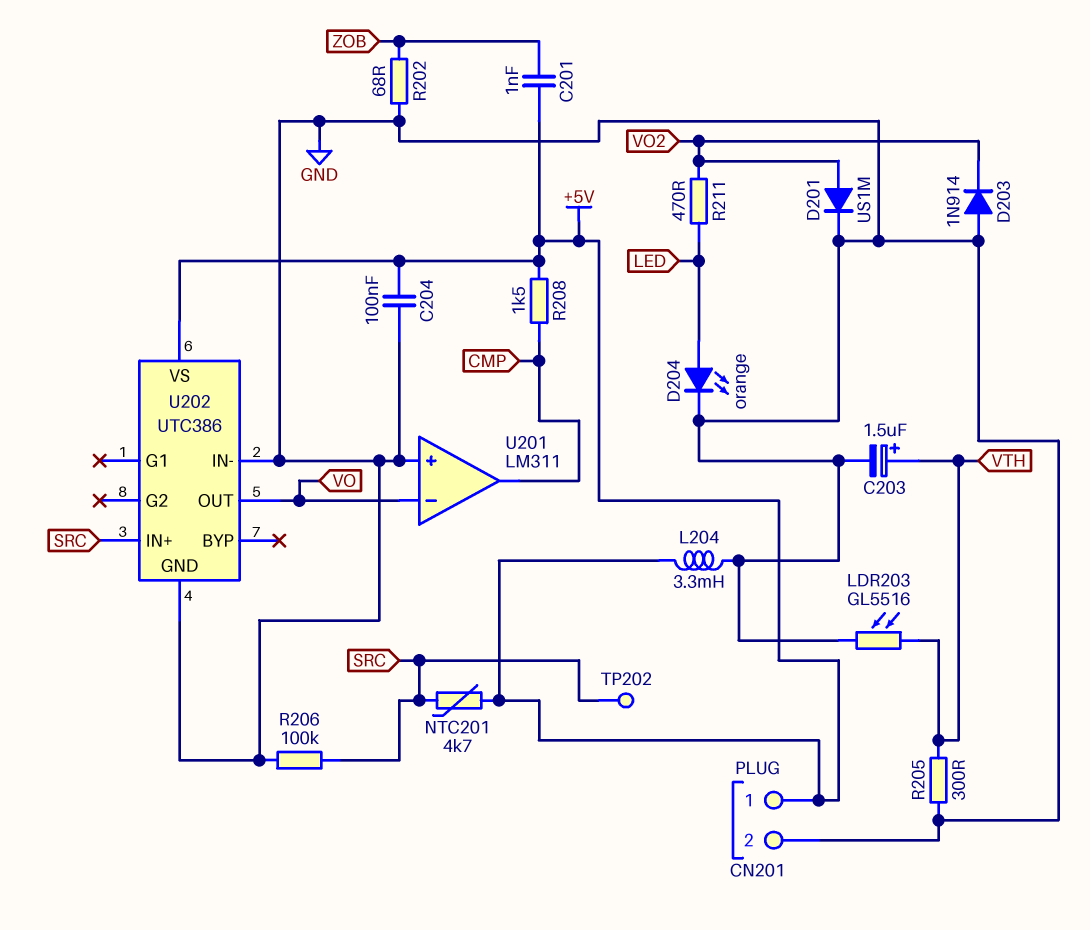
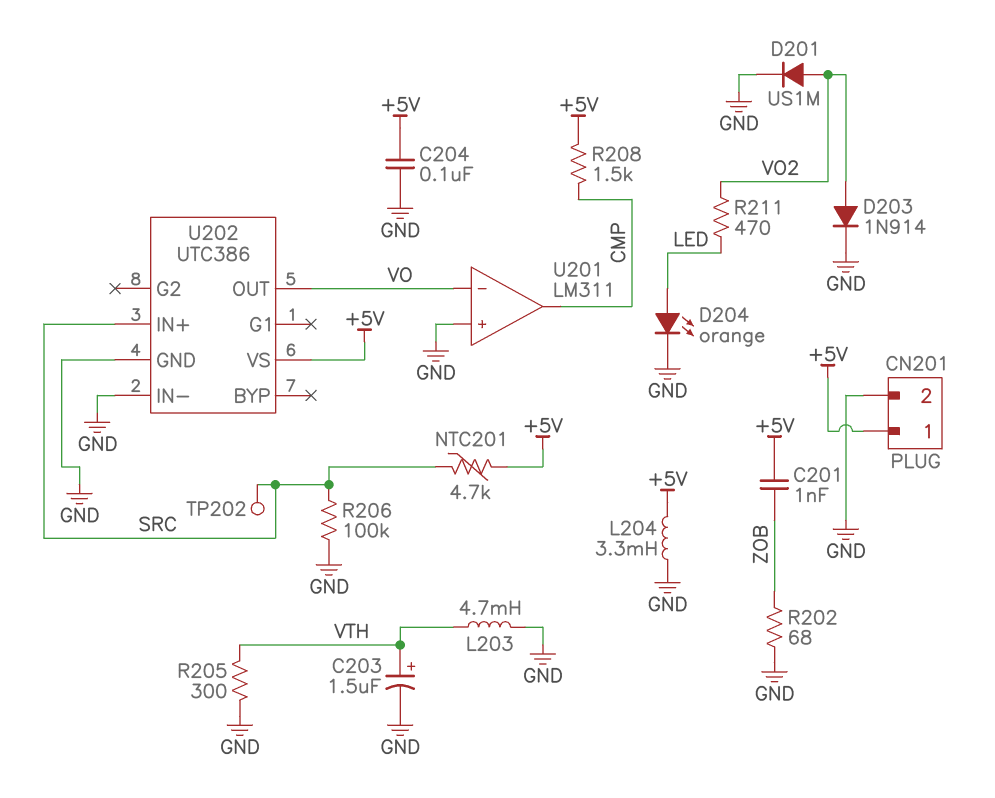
D203: diode 1N914 (A GND, K VO2) -> diode 1N914 (A VO2, K GND)
L203: none -> 4.7mH (GND, VTH)
LDR203: GL5516 (GND, VTH) -> none

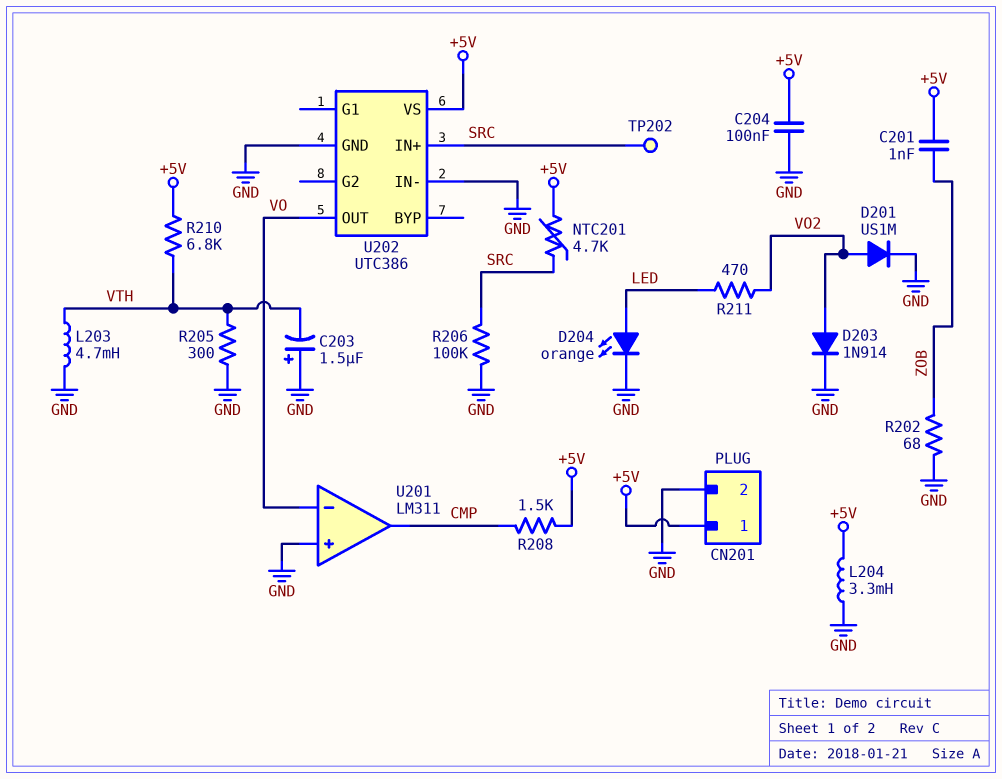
C203: 1.5uF (plus VTH, minus GND) -> 1.5uF (plus GND, minus VTH)
R210: none -> 6.8k (+5V, VTH)

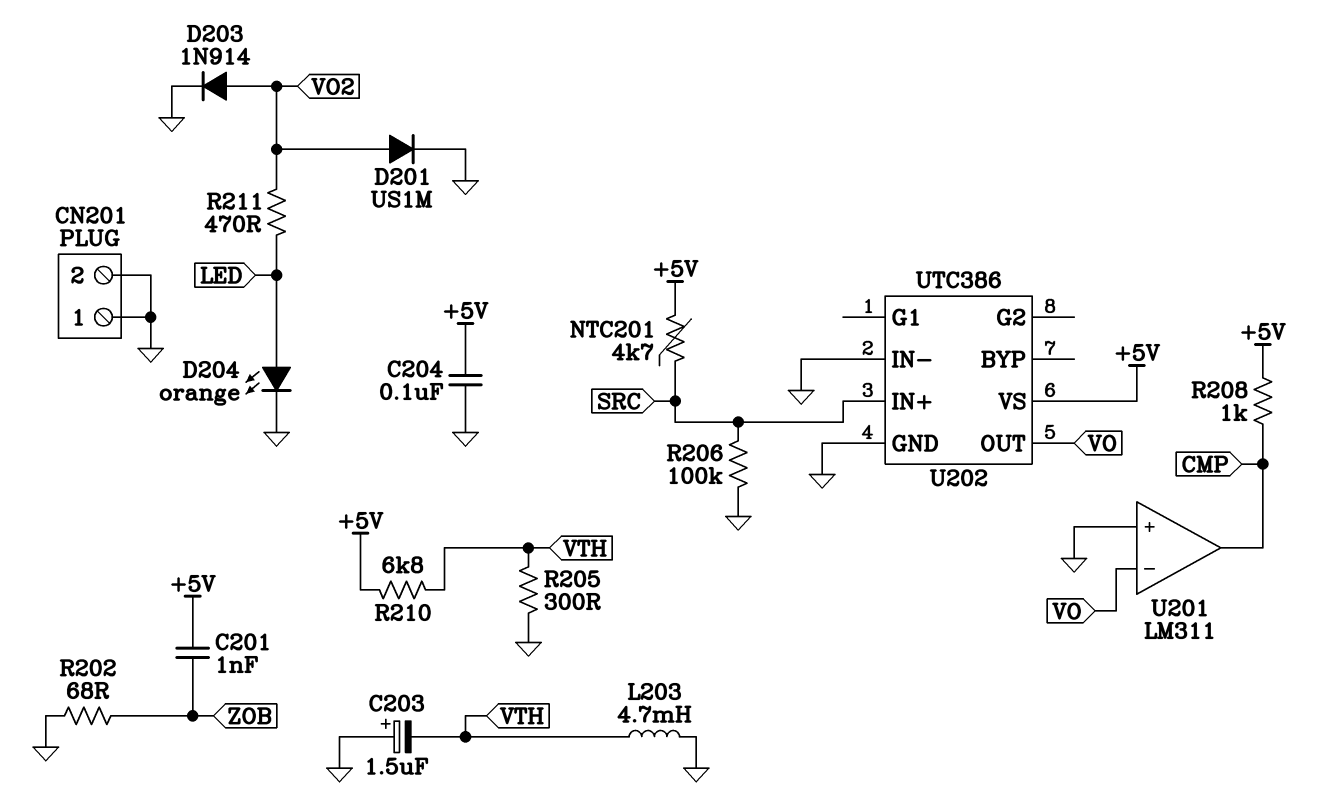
CN201 pin 1: +5V -> GND
L204: 3.3mH (+5V, GND) -> none
R208: 1.5k (+5V, CMP) -> 1k (+5V, CMP)
TP202: test point (SRC) -> none

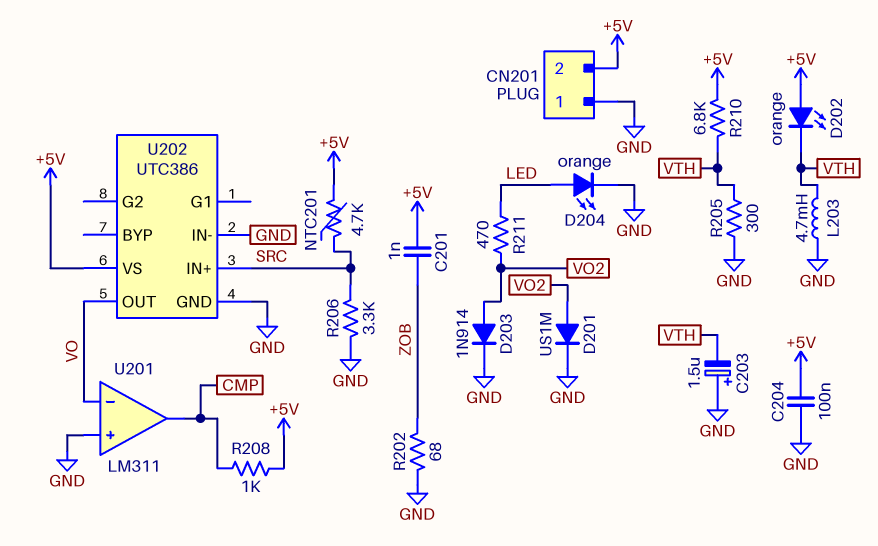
CN201 pin 2: GND -> +5V
D202: none -> LED orange (A +5V, K VTH)
R206: 100k (GND, SRC) -> 3.3k (GND, SRC)

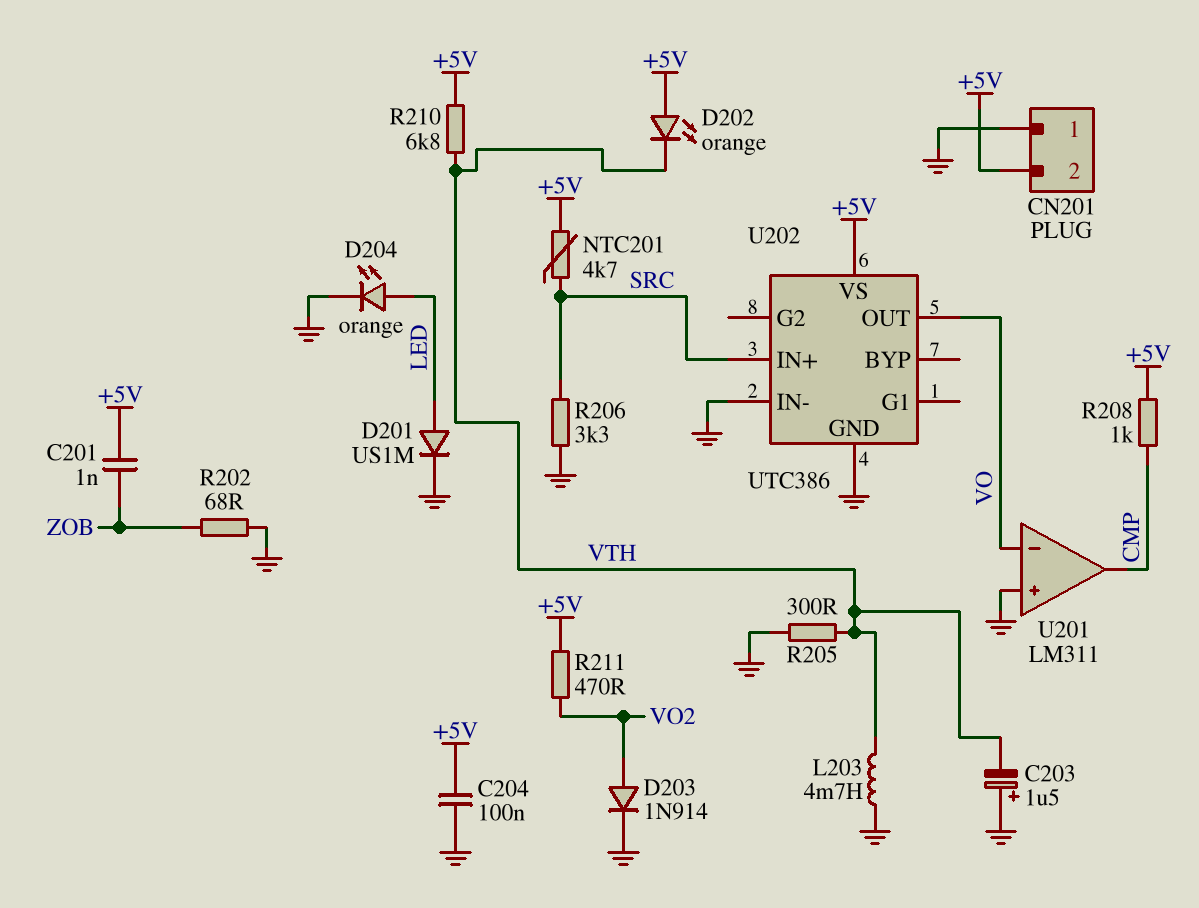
D201: diode US1M (A VO2, K GND) -> diode US1M (A LED, K GND)
R211: 470 (LED, VO2) -> 470 (+5V, VO2)

